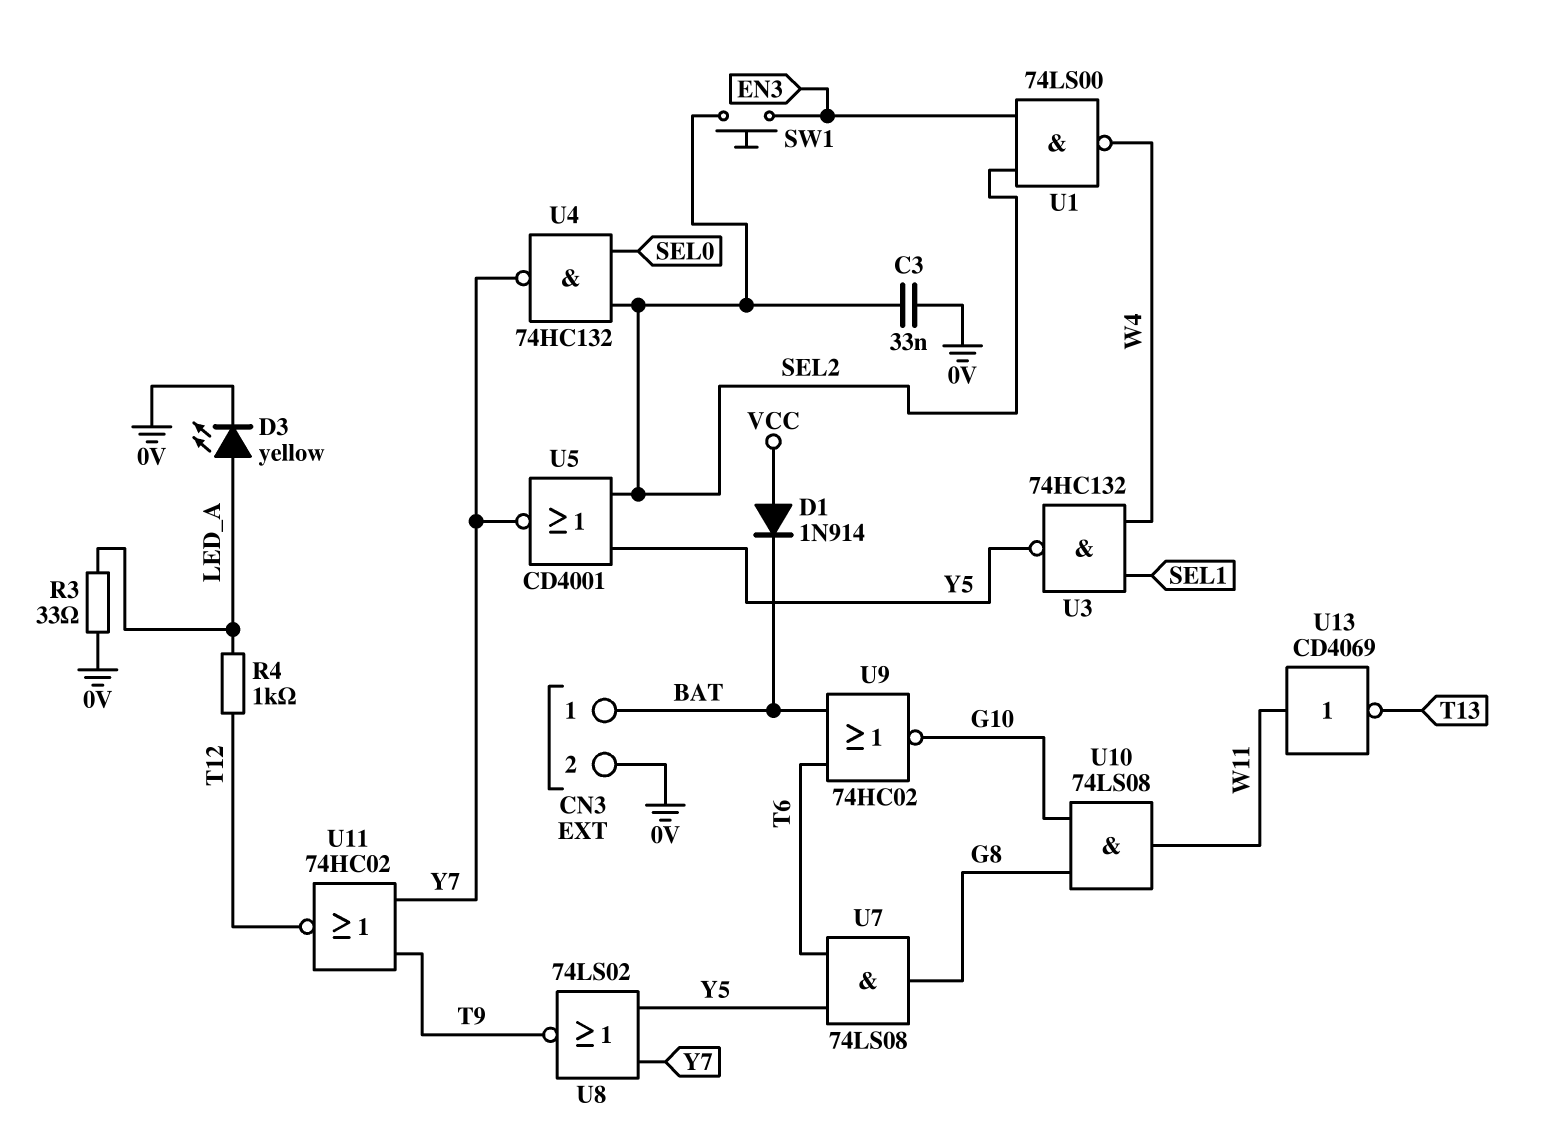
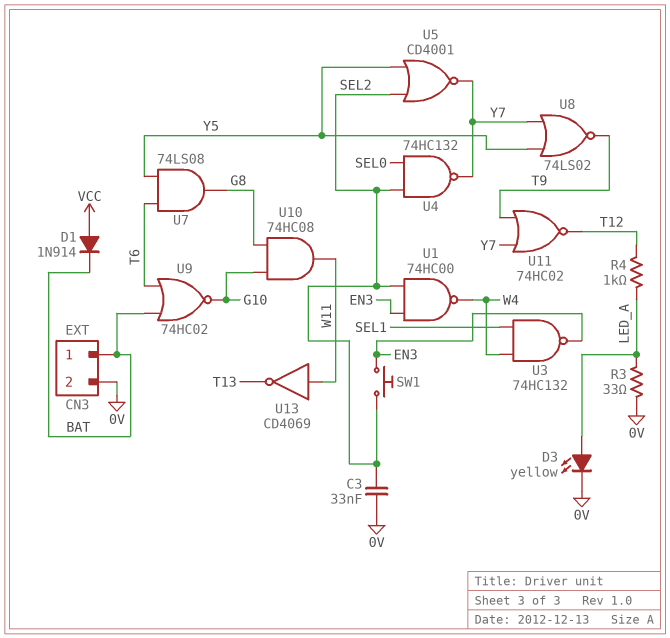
U1: NAND 74LS00 (in EN3, in SEL2, out W4) -> NAND 74HC00 (in EN3, in SEL2, out W4)
U3: NAND 74HC132 (in SEL1, in W4, out Y5) -> NAND 74HC132 (in SEL1, in W4, out EN3)
U10: AND 74LS08 (in G8, in G10, out W11) -> AND 74HC08 (in G8, in G10, out W11)

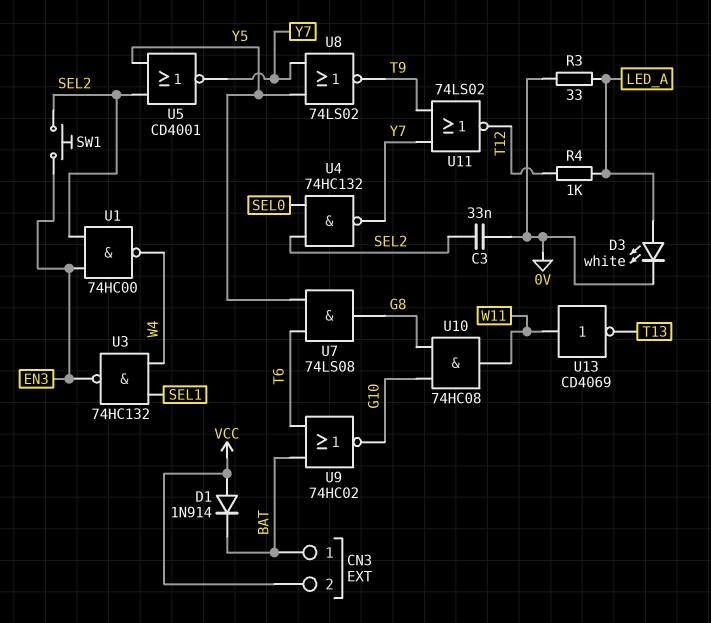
CN3 pin 2: 0V -> VCC
D3: LED yellow (A LED_A, K 0V) -> LED white (A LED_A, K 0V)
U11: NOR 74HC02 (in T9, in Y7, out T12) -> NOR 74LS02 (in T9, in Y7, out T12)

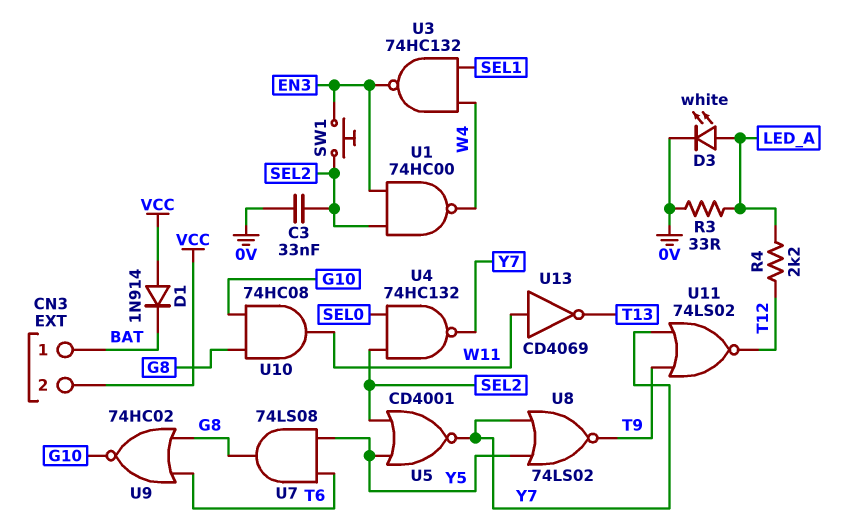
R4: 1k (LED_A, T12) -> 2.2k (LED_A, T12)
U9: NOR 74HC02 (in BAT, in T6, out G10) -> NOR 74HC02 (in G8, in T6, out G10)

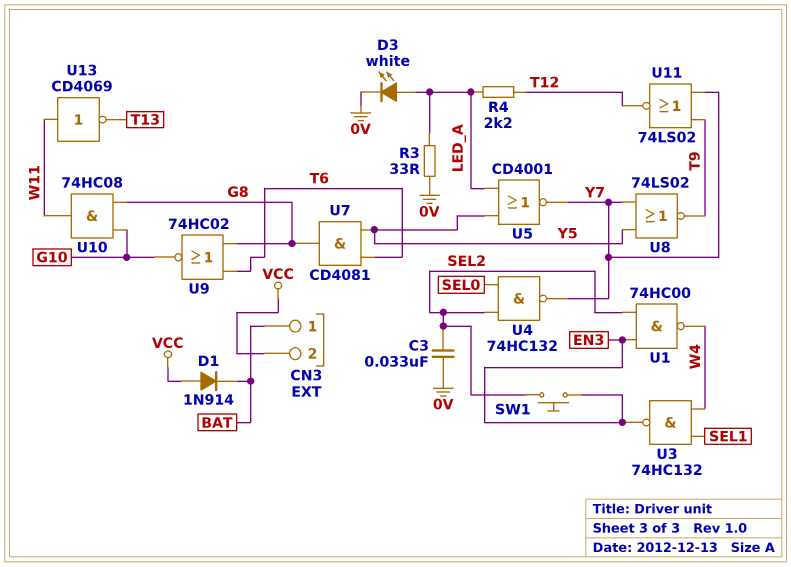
U5: NOR CD4001 (in SEL2, in Y5, out Y7) -> NOR CD4001 (in LED_A, in Y5, out Y7)
U7: AND 74LS08 (in T6, in Y5, out G8) -> AND CD4081 (in T6, in Y5, out G8)

